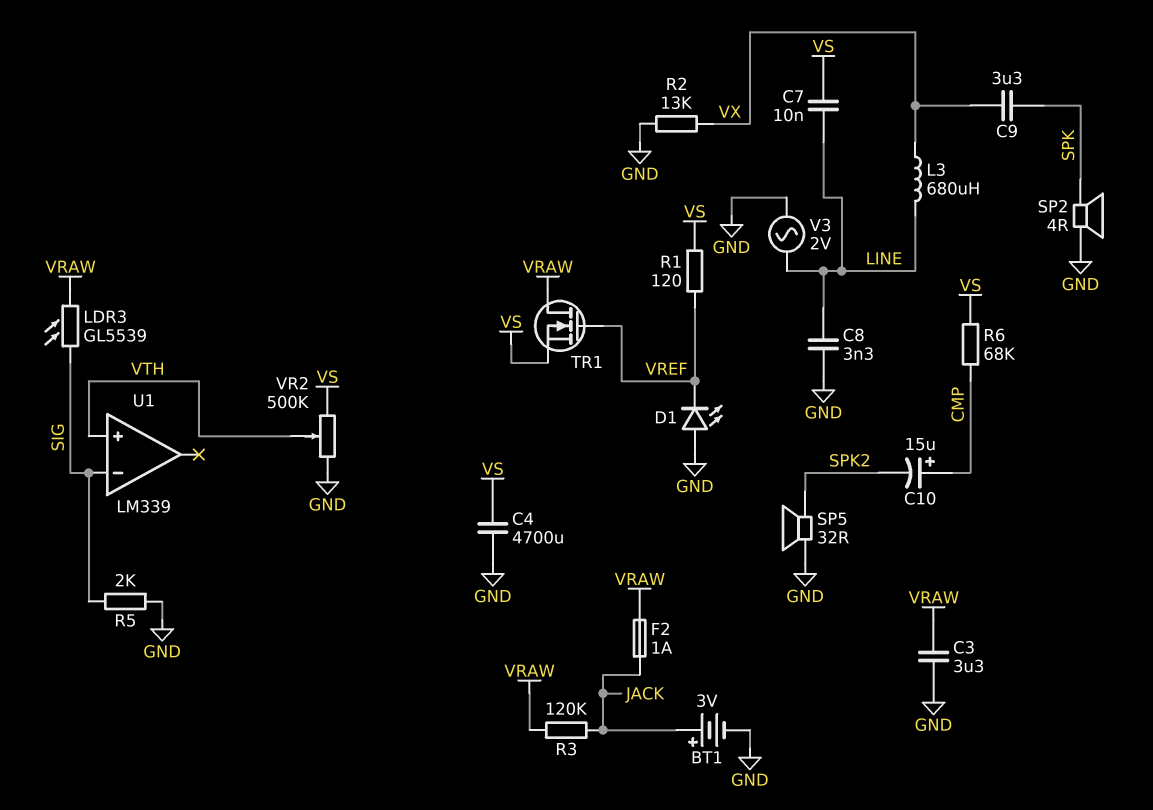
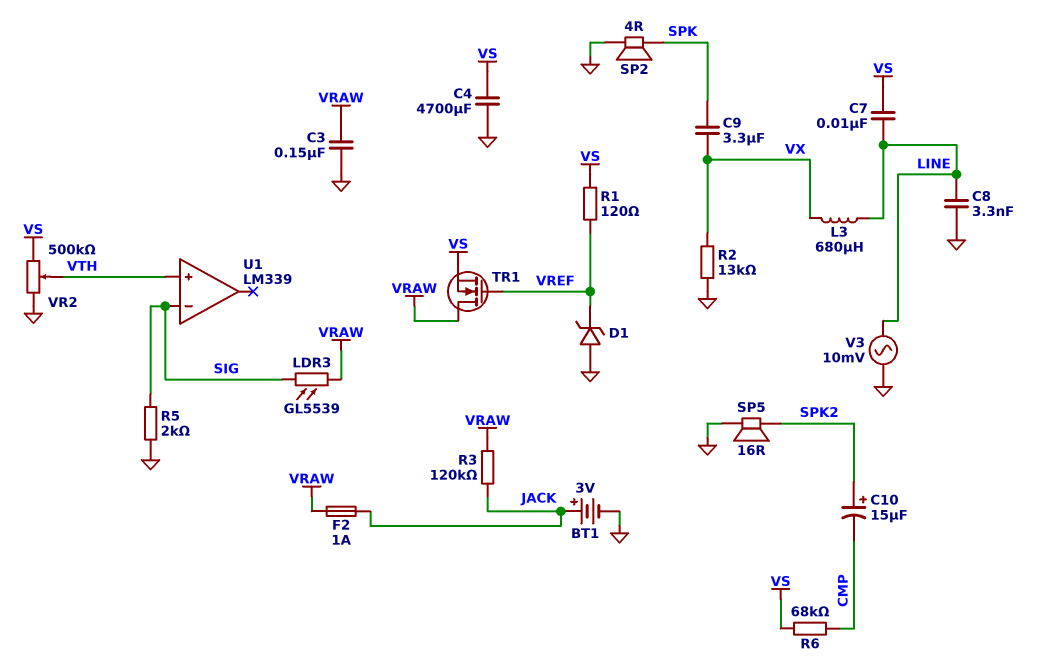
C3: 3.3uF (GND, VRAW) -> 150nF (GND, VRAW)
C10: 15uF (plus CMP, minus SPK2) -> 15uF (plus SPK2, minus CMP)
D1: LED (A GND, K VREF) -> zener (A GND, K VREF)
SP5: speaker 32R (GND, SPK2) -> speaker 16R (GND, SPK2)
V3: AC 2V (GND, LINE) -> AC 10mV (GND, LINE)

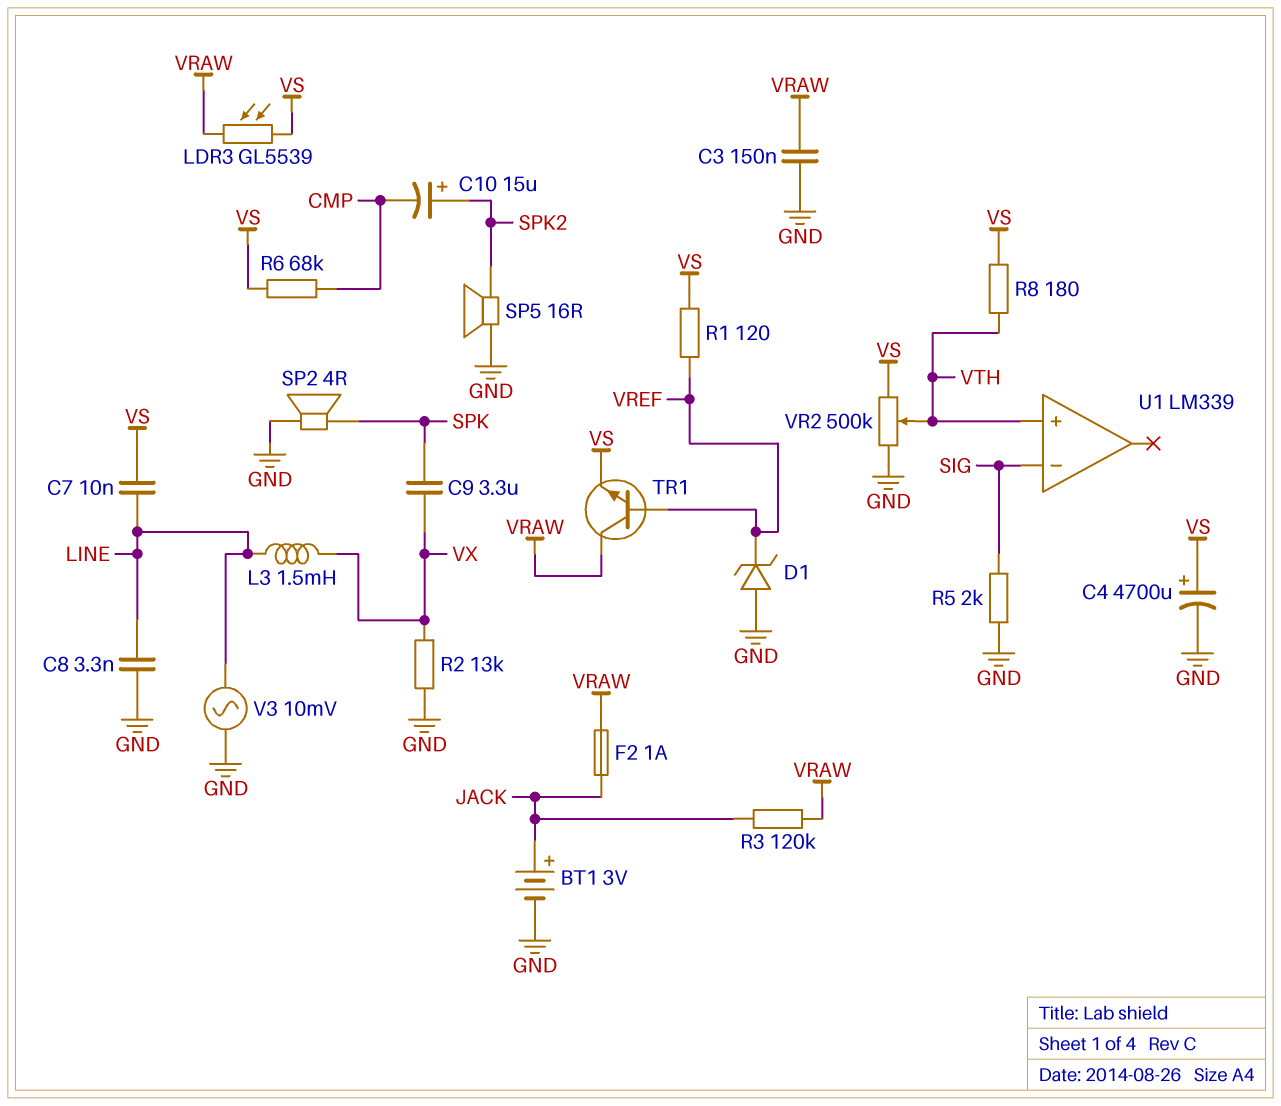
C4: 4700uF (GND, VS) -> 4700uF (plus VS, minus GND)
L3: 680uH (LINE, VX) -> 1.5mH (LINE, VX)
LDR3: GL5539 (SIG, VRAW) -> GL5539 (VRAW, VS)
R8: none -> 180 (VS, VTH)
TR1: NMOS (G VREF, D VRAW, S VS) -> NPN (B VREF, C VRAW, E VS)

